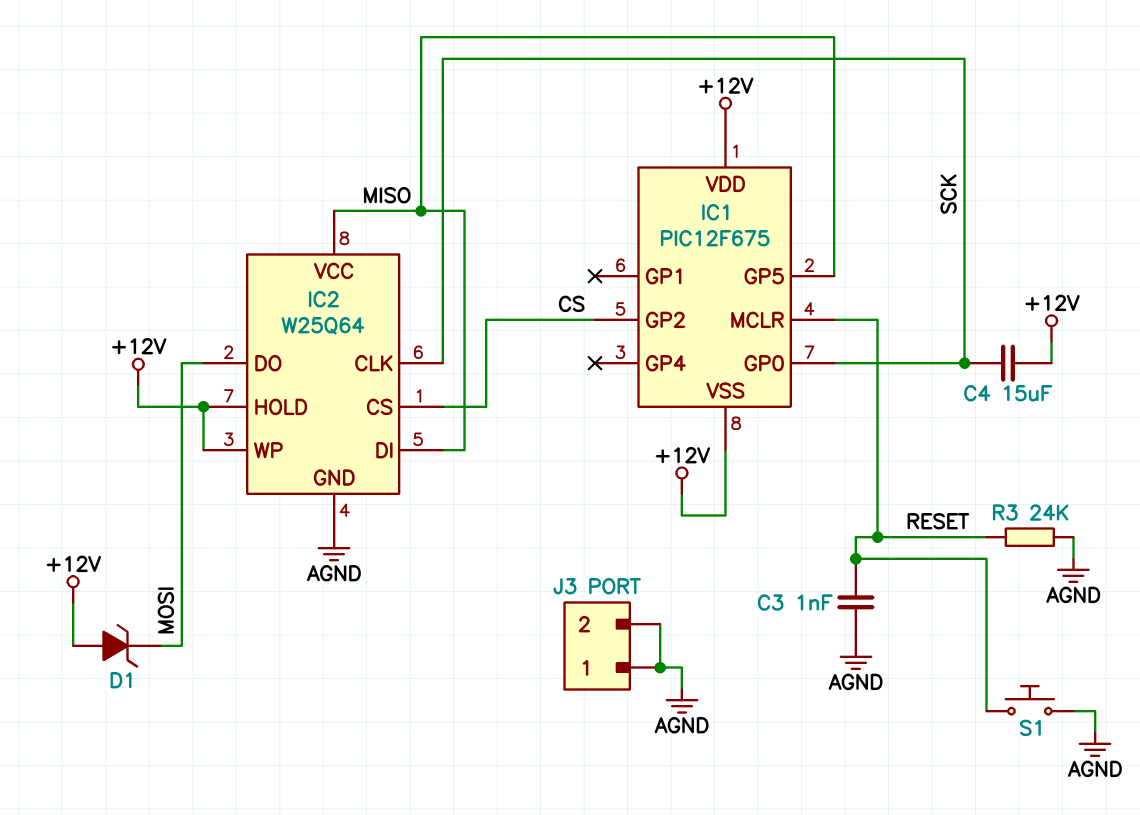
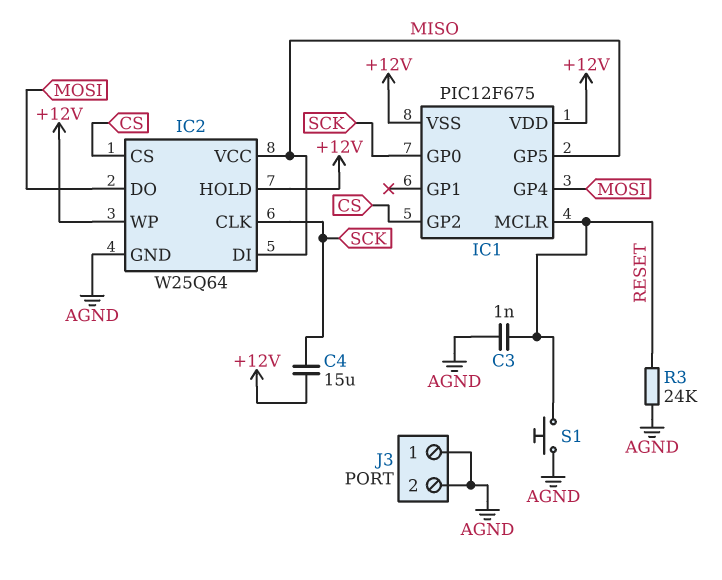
D1: zener (A +12V, K MOSI) -> none
IC1 pin GP4: none -> MOSI

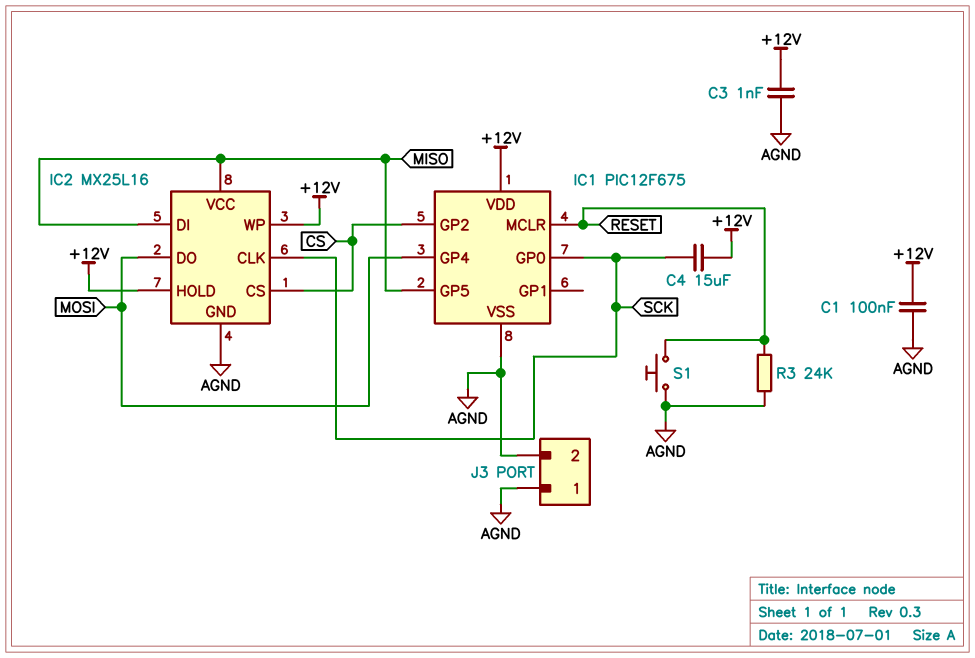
C1: none -> 100nF (+12V, AGND)
C3: 1nF (AGND, RESET) -> 1nF (+12V, AGND)
IC1 pin VSS: +12V -> AGND
IC2: W25Q64 -> MX25L16

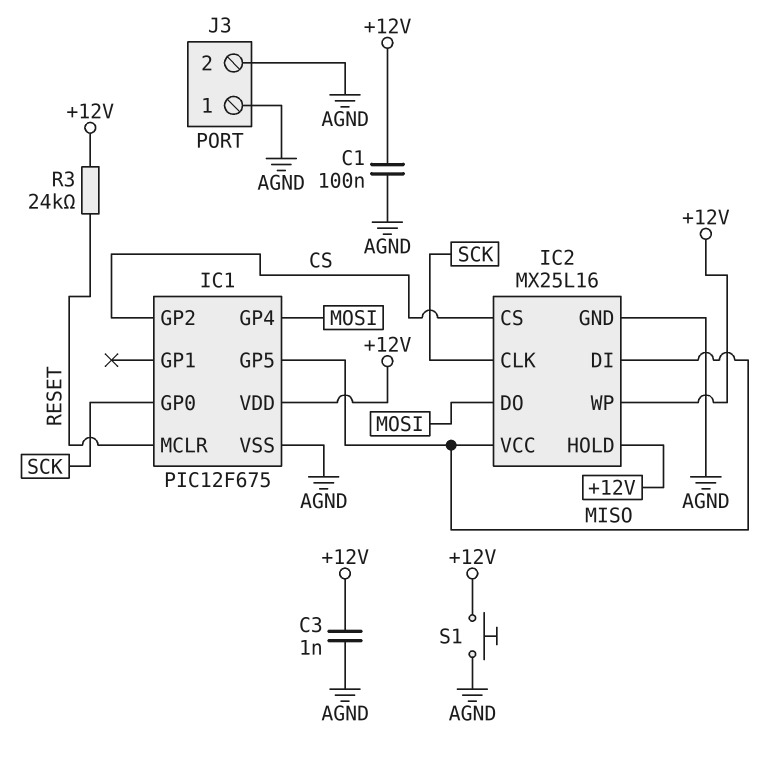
C4: 15uF (+12V, SCK) -> none
R3: 24k (AGND, RESET) -> 24k (+12V, RESET)
S1: button (AGND, RESET) -> button (+12V, AGND)

